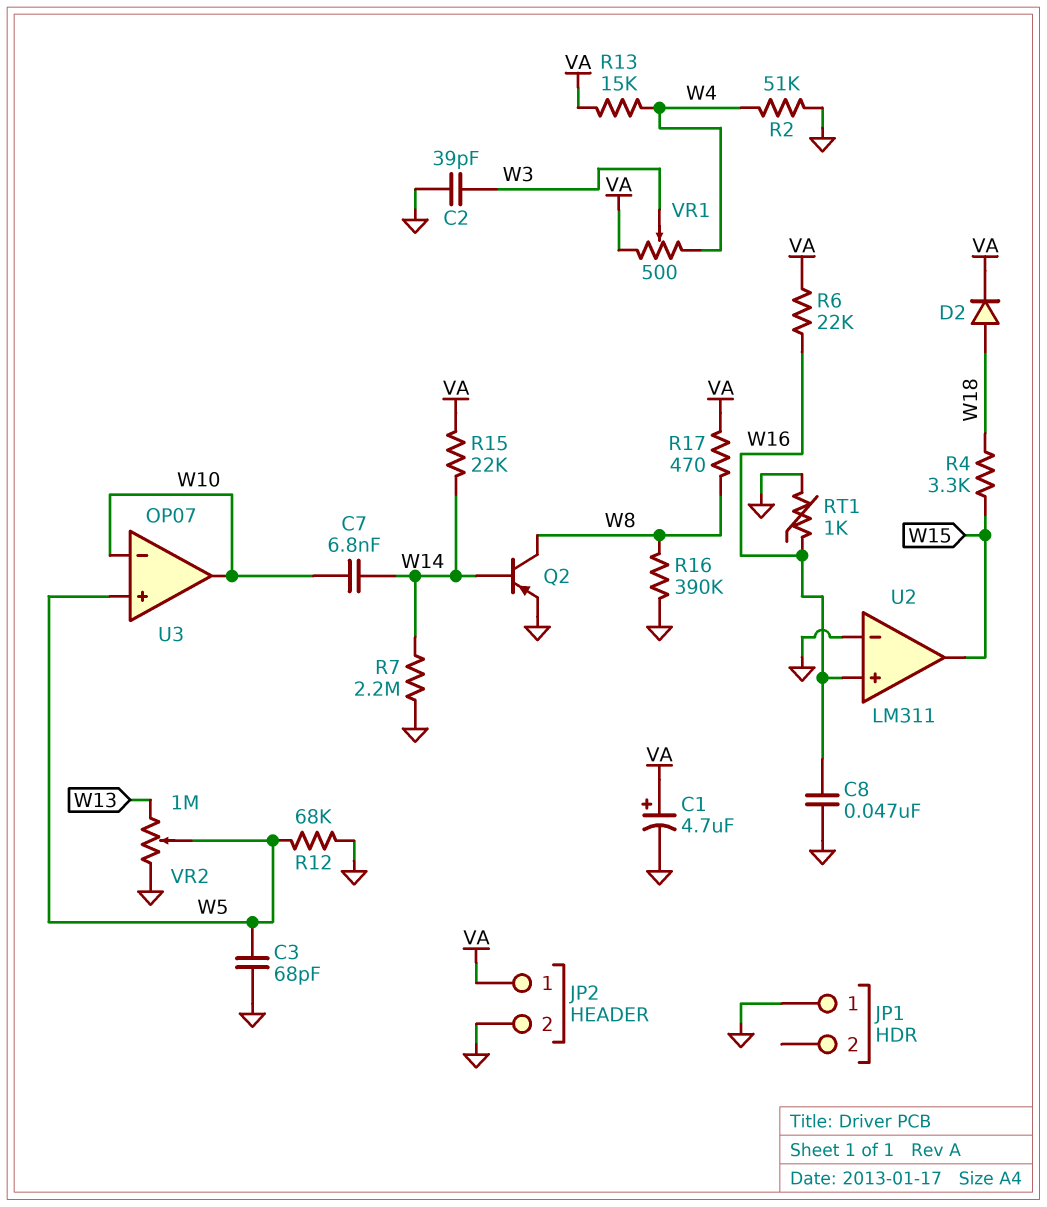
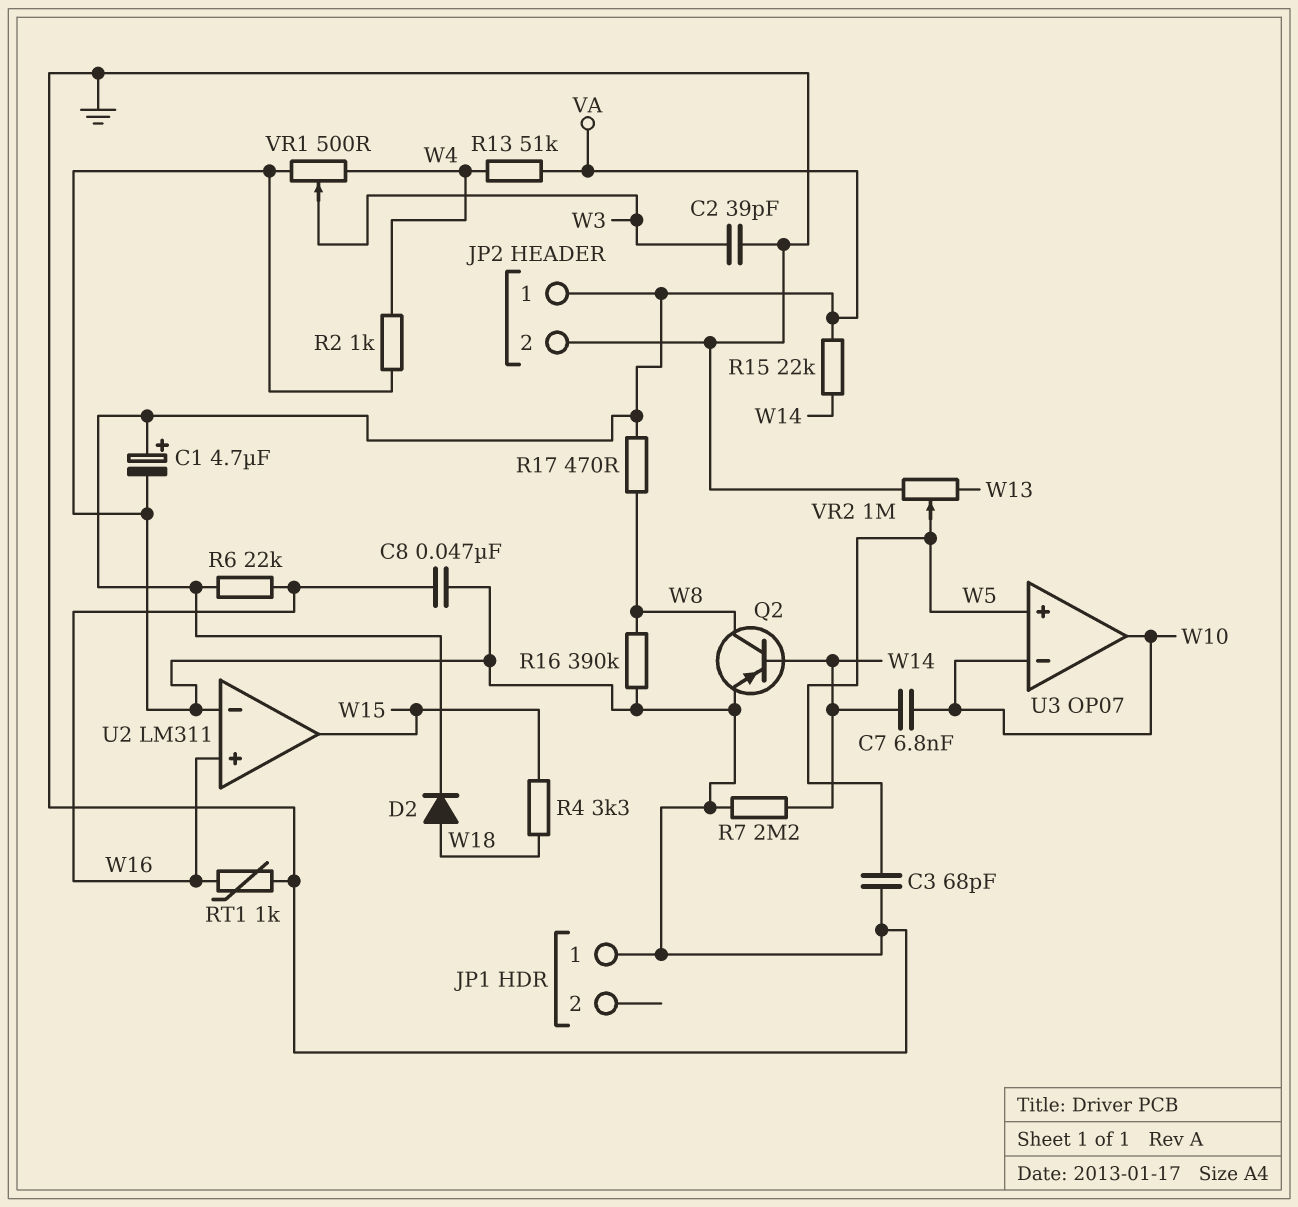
R2: 51k (GND, W4) -> 1k (GND, W4)
R12: 68k (GND, W5) -> none
R13: 15k (VA, W4) -> 51k (VA, W4)
VR1: 500 (VA, W4, wiper W3) -> 500 (GND, W4, wiper W3)

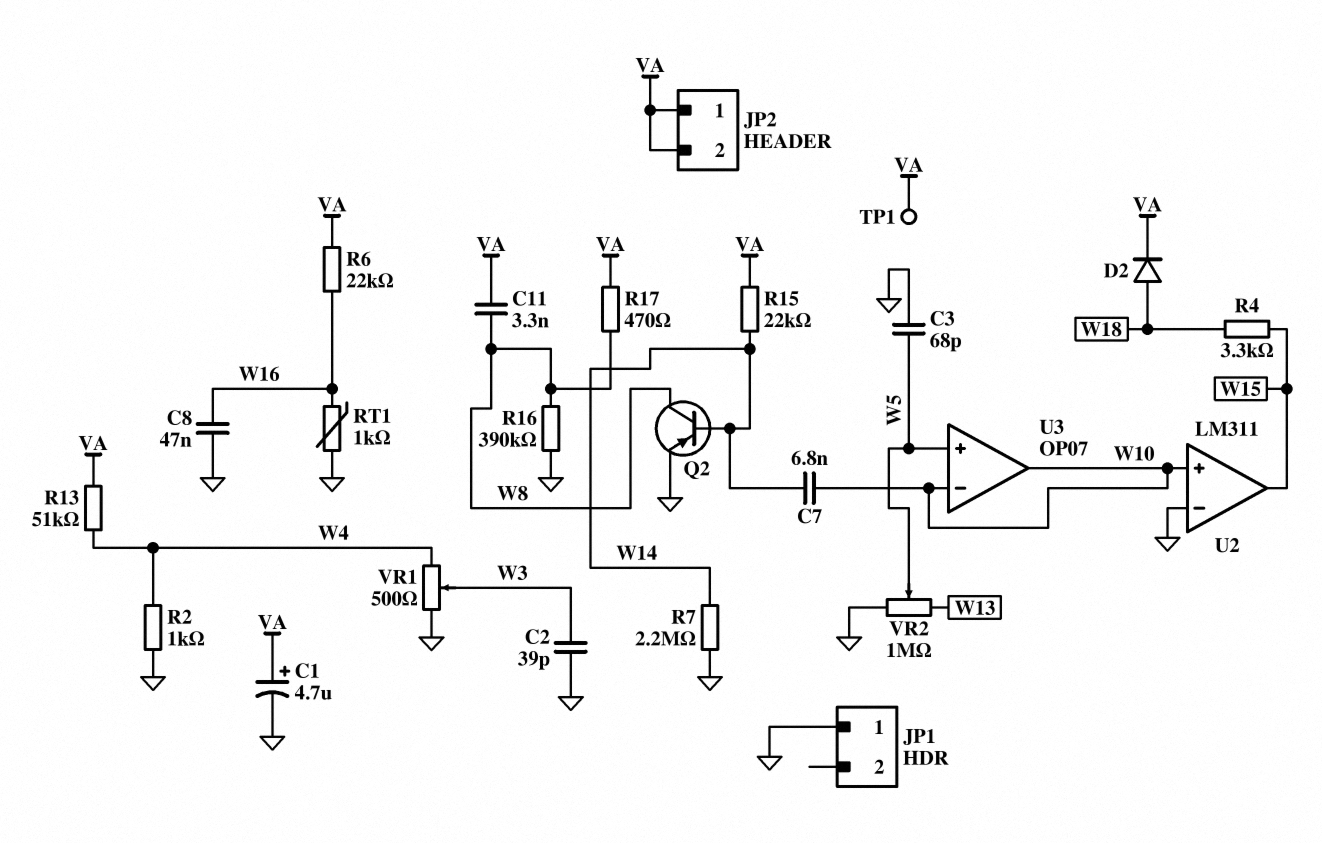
C11: none -> 3.3nF (VA, W8)
JP2 pin 2: GND -> VA
TP1: none -> test point (VA)
U2 pin in+: W16 -> W10

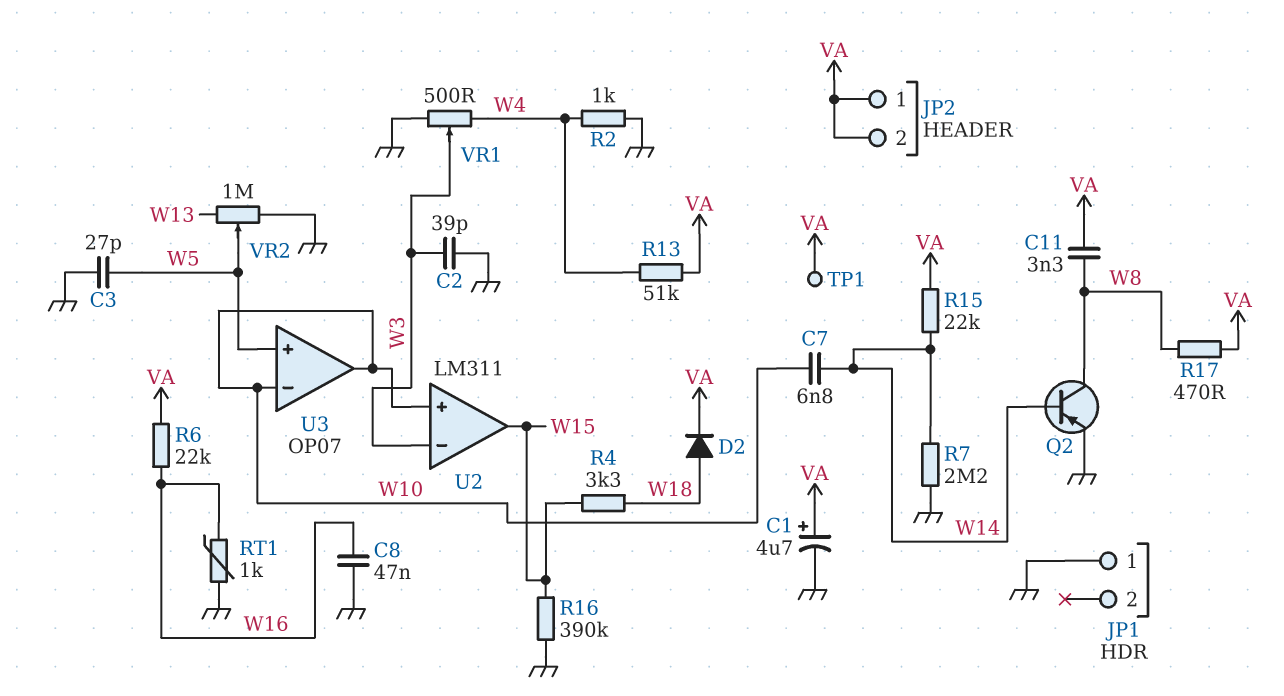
C3: 68pF (GND, W5) -> 27pF (GND, W5)
R16: 390k (GND, W8) -> 390k (GND, W15)
U2 pin in-: GND -> W3

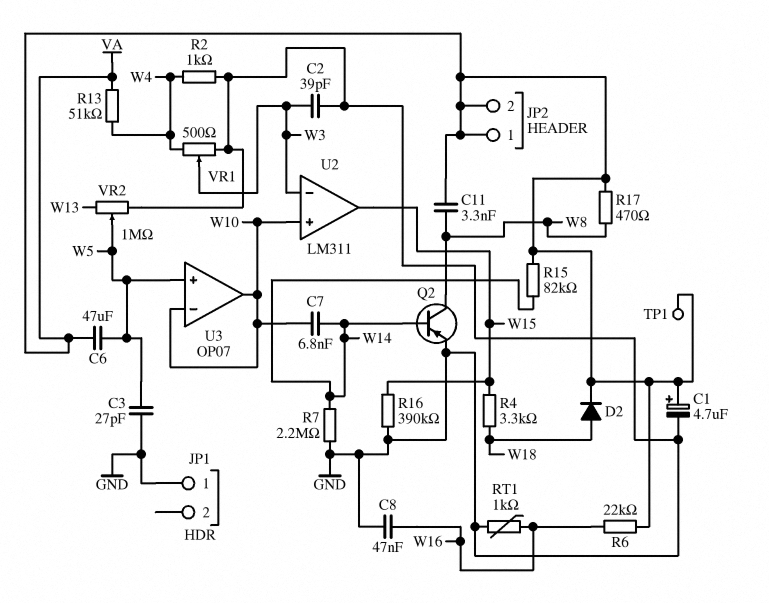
C6: none -> 47uF (VA, W5)
R15: 22k (VA, W14) -> 82k (VA, W14)

